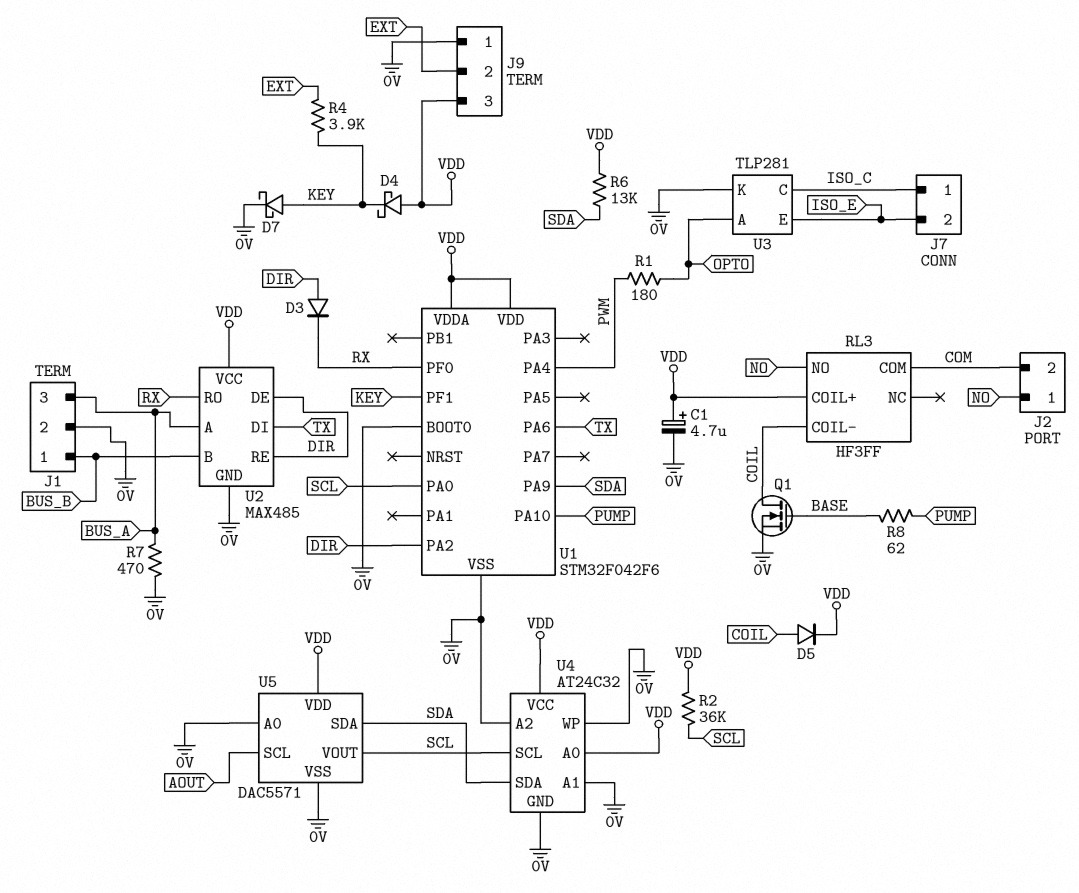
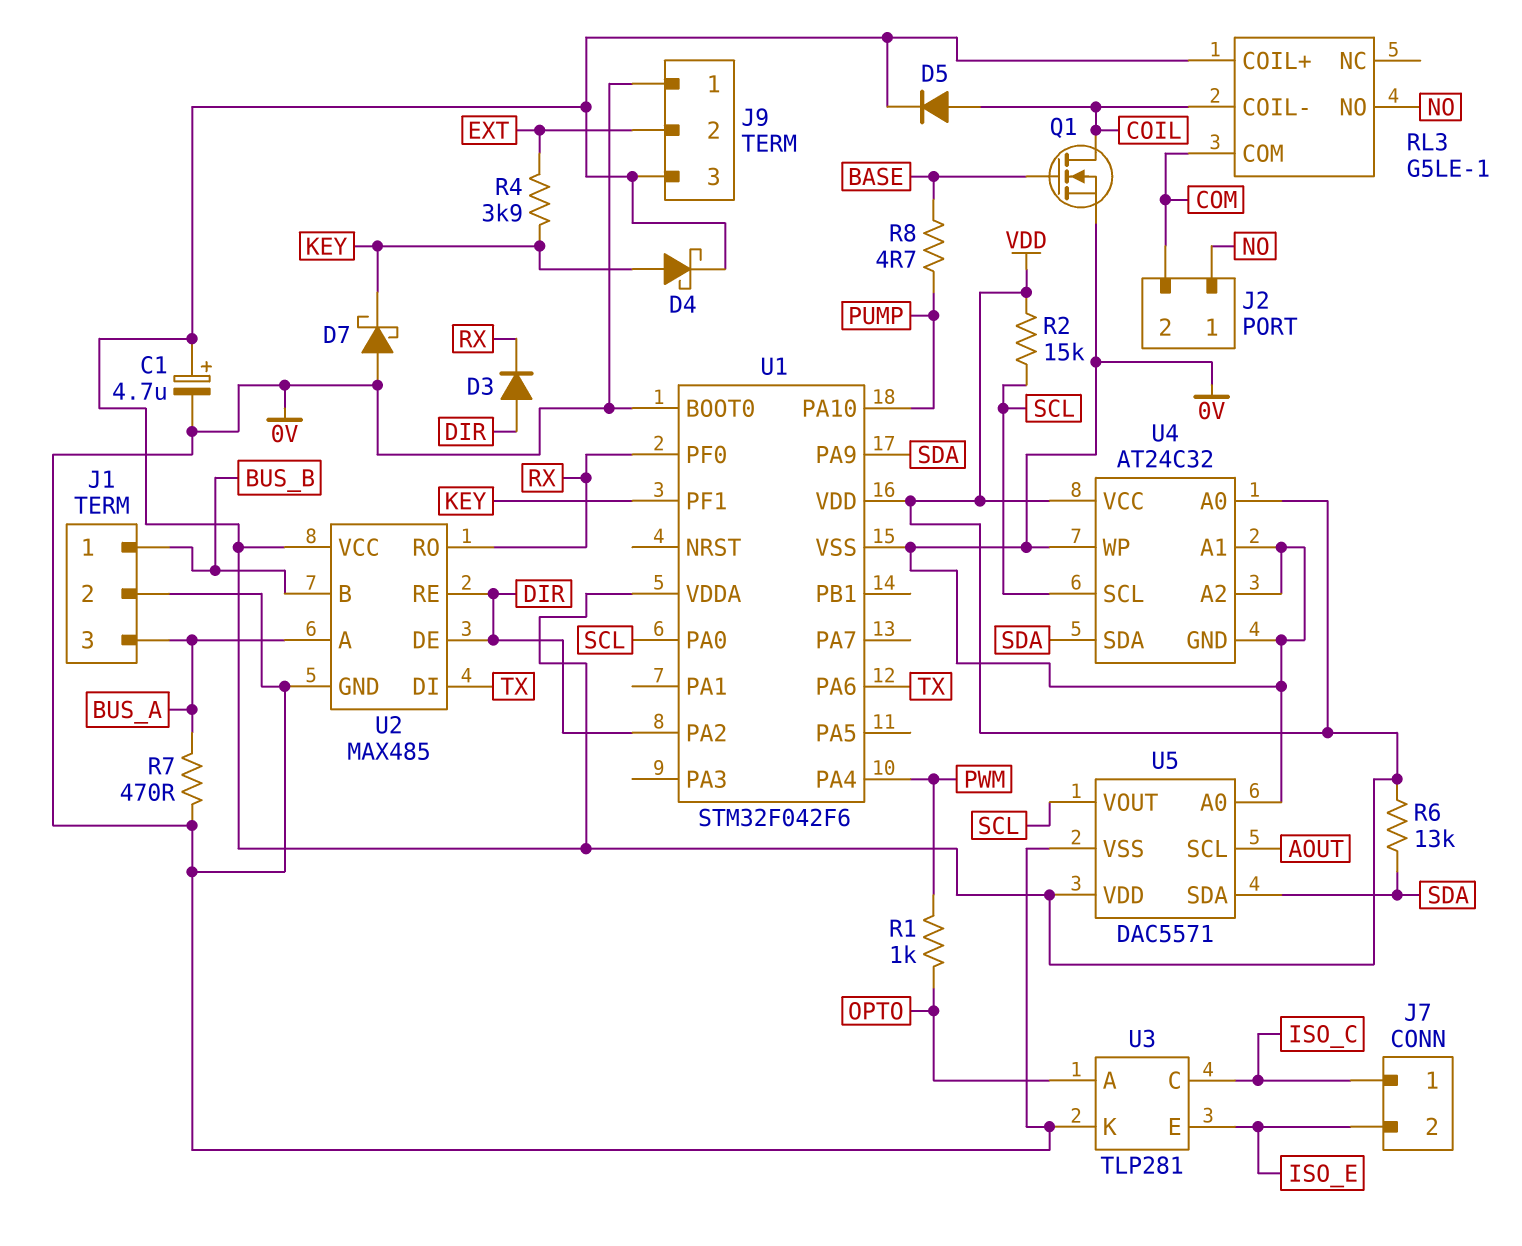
D4: schottky (A VDD, K KEY) -> schottky (A KEY, K VDD)
D7: schottky (A KEY, K 0V) -> schottky (A 0V, K KEY)
R1: 180 (OPTO, PWM) -> 1k (OPTO, PWM)
R2: 36k (SCL, VDD) -> 15k (SCL, VDD)
R8: 62 (BASE, PUMP) -> 4.7 (BASE, PUMP)
RL3: HF3FF -> G5LE-1

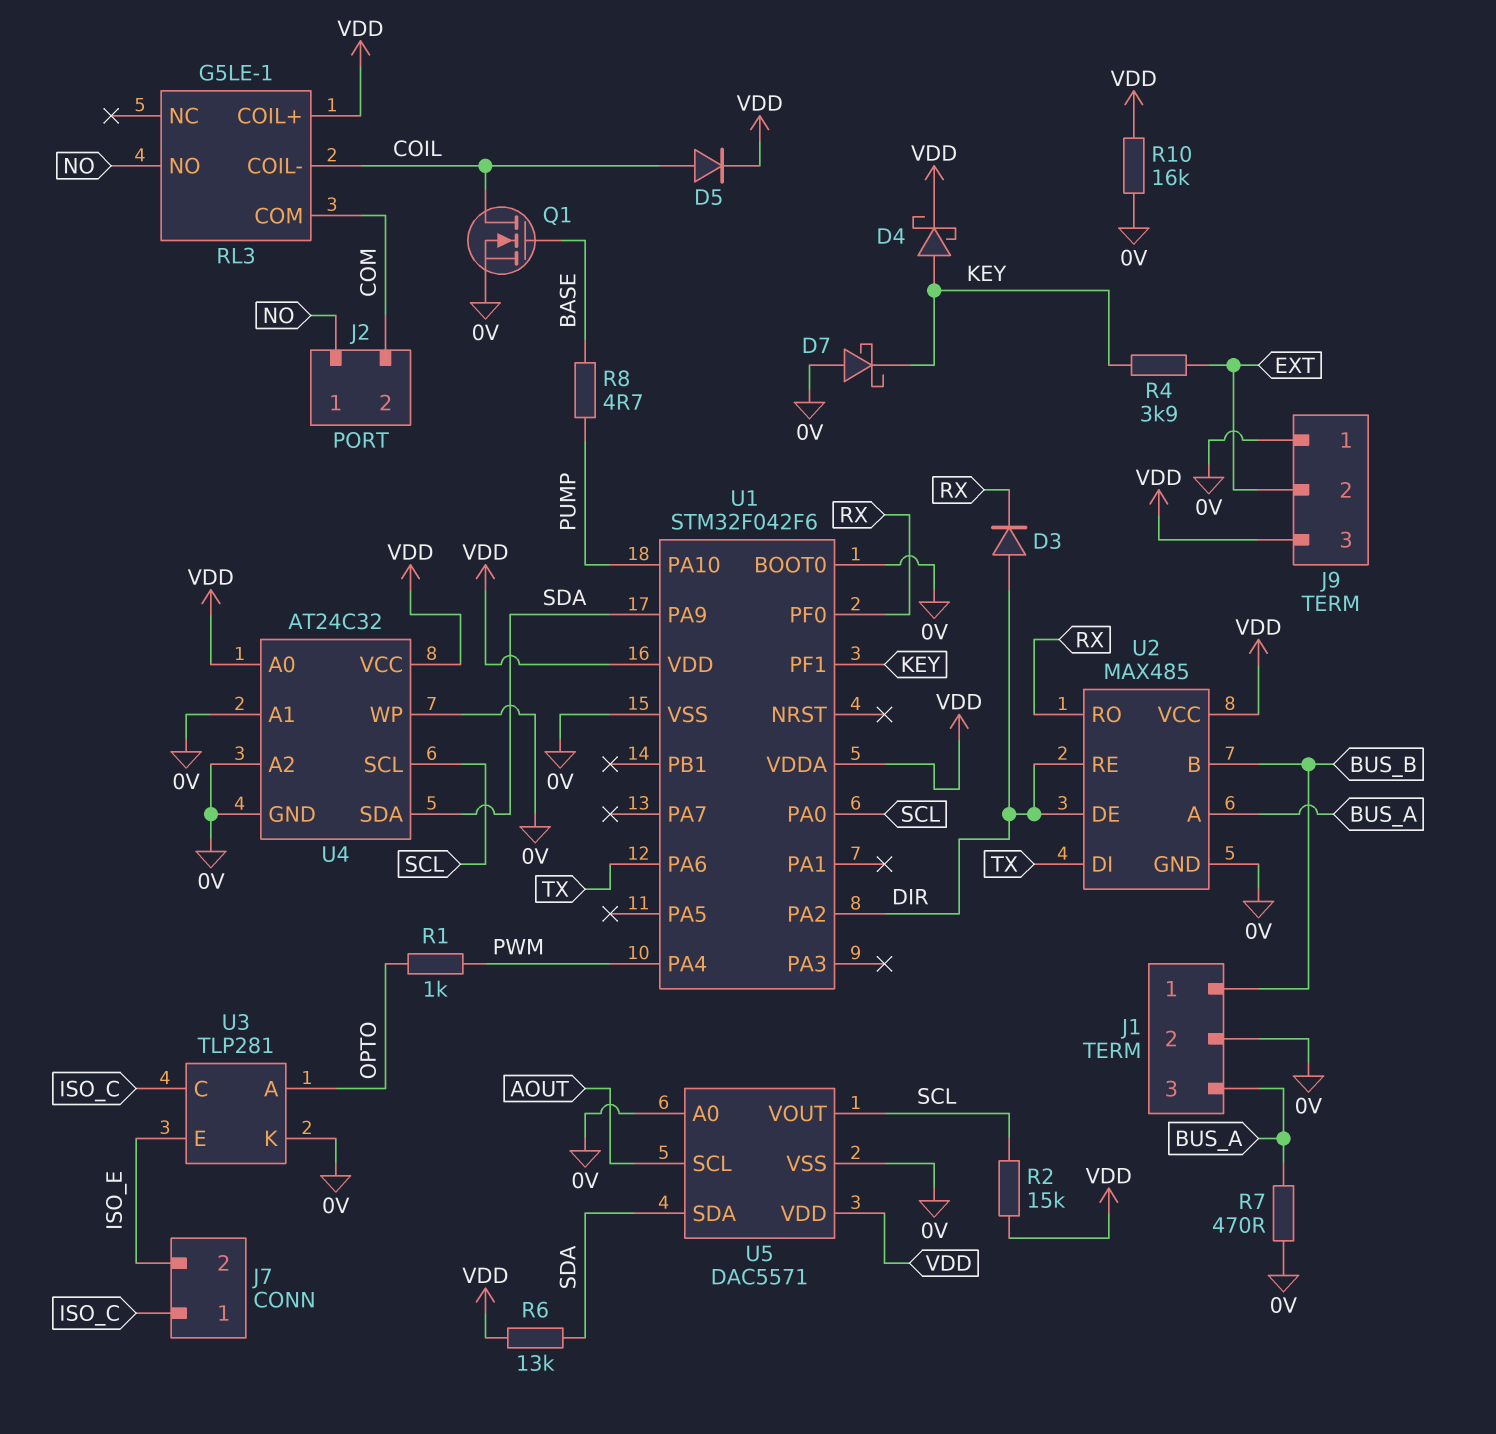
C1: 4.7uF (plus VDD, minus 0V) -> none
R10: none -> 16k (0V, VDD)

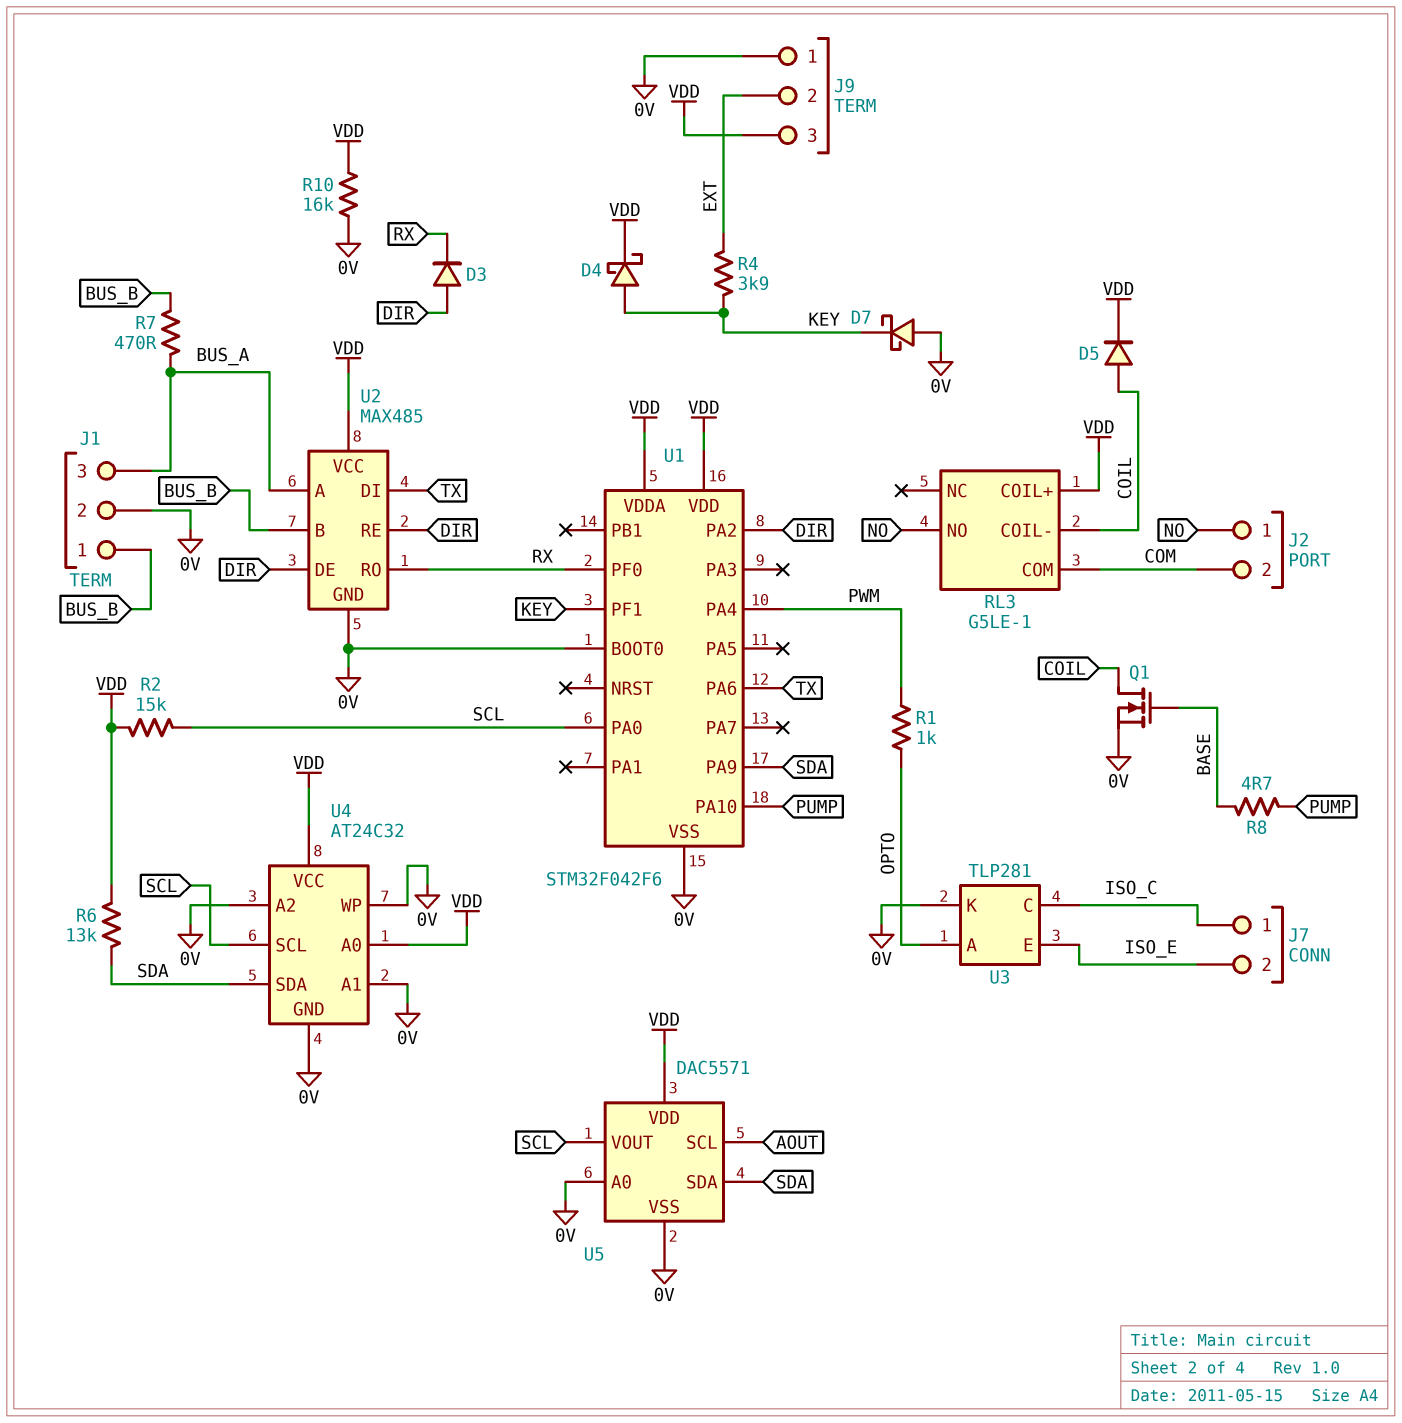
R7: 470 (0V, BUS_A) -> 470 (BUS_A, BUS_B)

